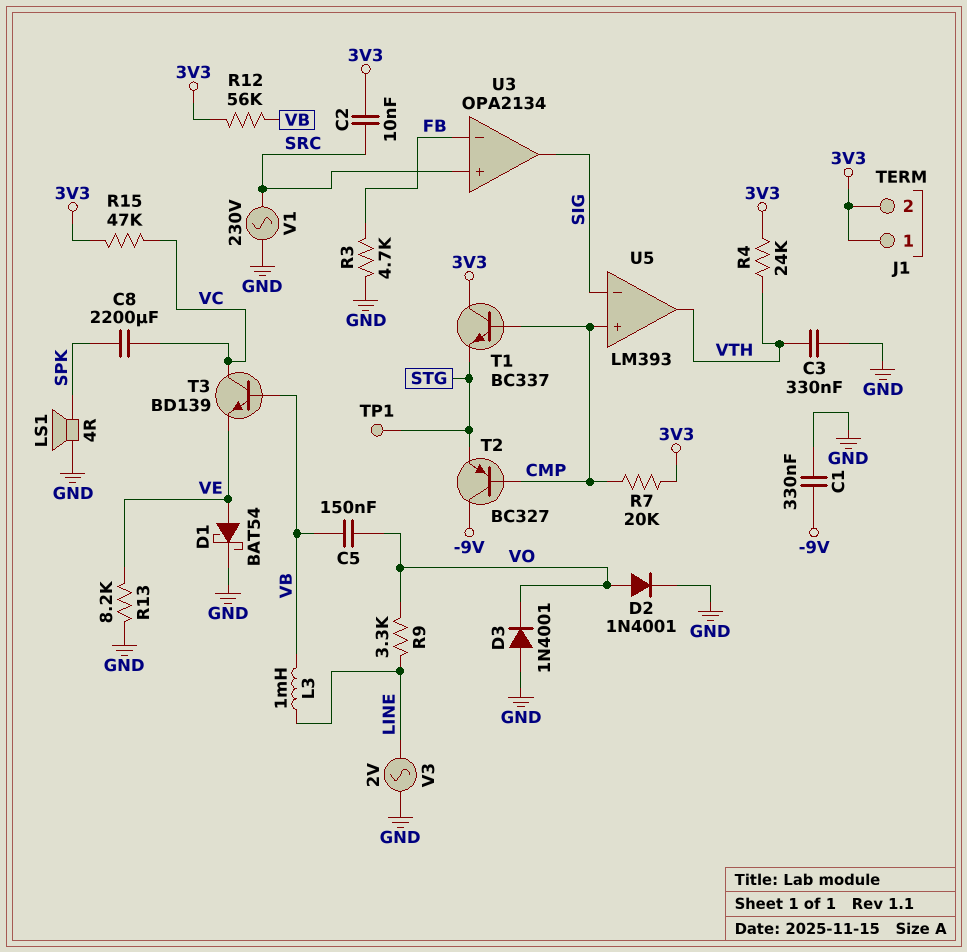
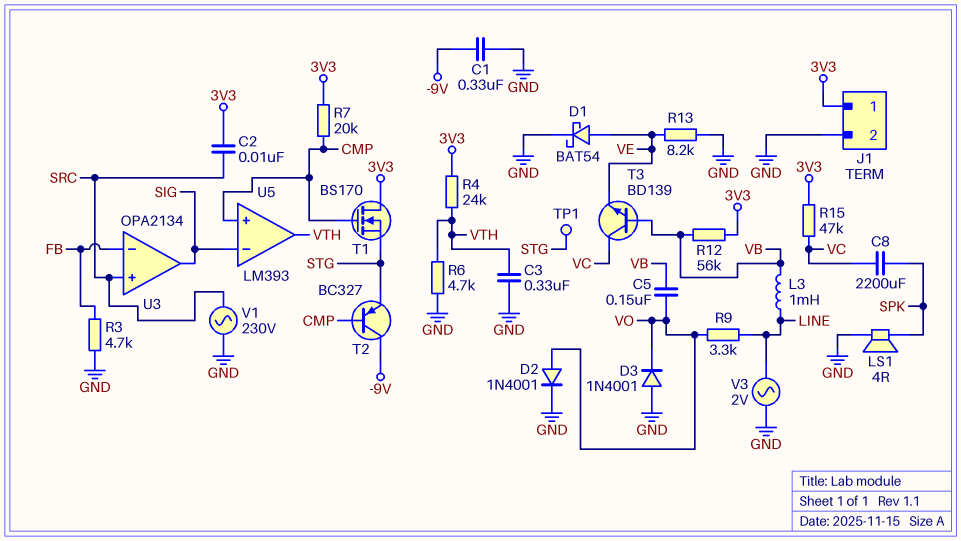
J1 pin 2: 3V3 -> GND
R6: none -> 4.7k (GND, VTH)
T1: NPN BC337 (B CMP, C 3V3, E STG) -> NMOS BS170 (G CMP, D 3V3, S STG)

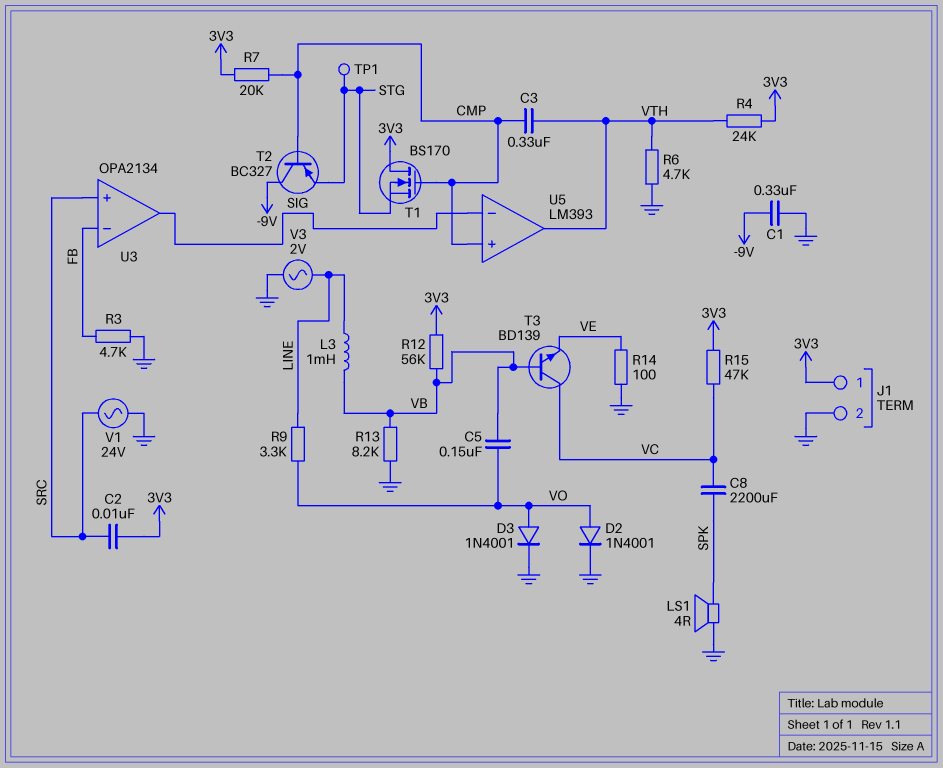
C3: 330nF (GND, VTH) -> 330nF (CMP, VTH)
D1: schottky BAT54 (A VE, K GND) -> none
D3: diode 1N4001 (A GND, K VO) -> diode 1N4001 (A VO, K GND)
R13: 8.2k (GND, VE) -> 8.2k (GND, VB)
R14: none -> 100 (GND, VE)
V1: AC 230V (GND, SRC) -> AC 24V (GND, SRC)

